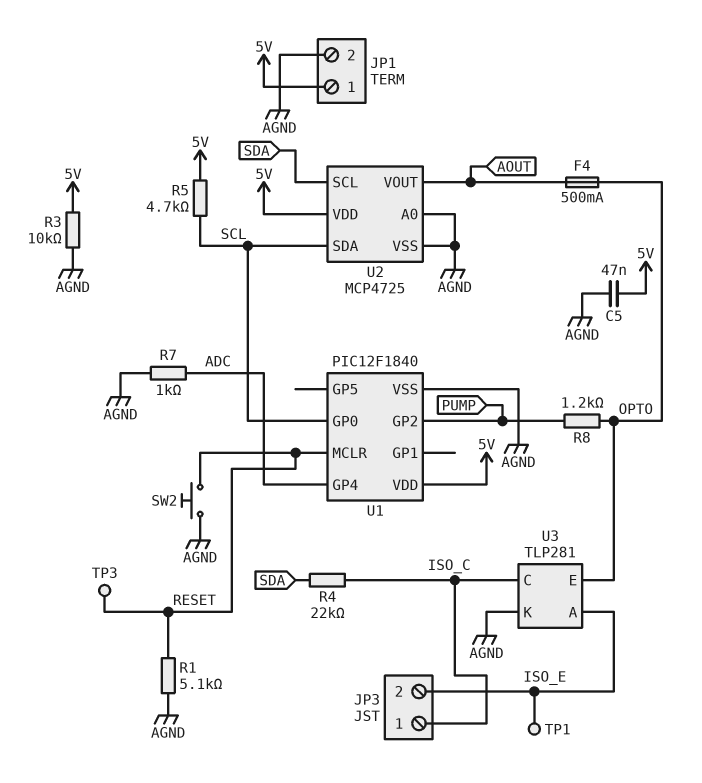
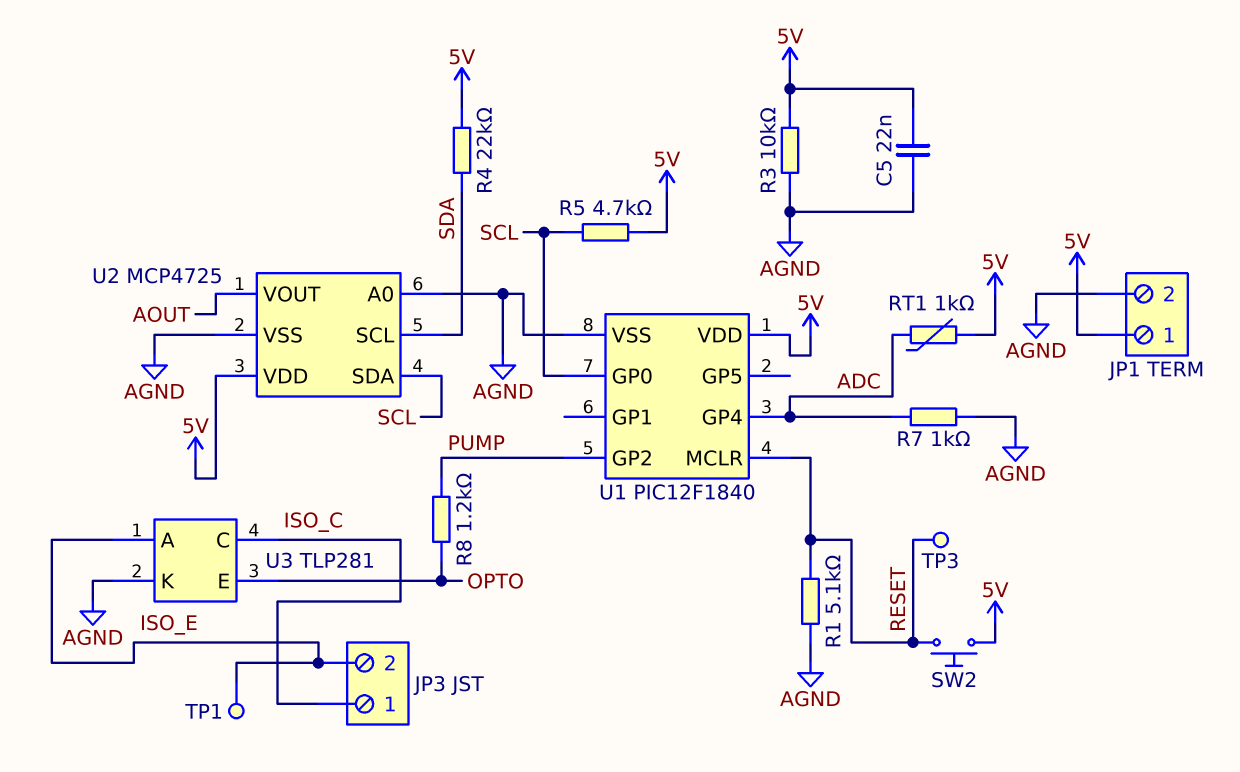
C5: 47nF (5V, AGND) -> 22nF (5V, AGND)
F4: 500mA (AOUT, OPTO) -> none
R4: 22k (ISO_C, SDA) -> 22k (5V, SDA)
RT1: none -> 1k (5V, ADC)
SW2: button (AGND, RESET) -> button (5V, RESET)

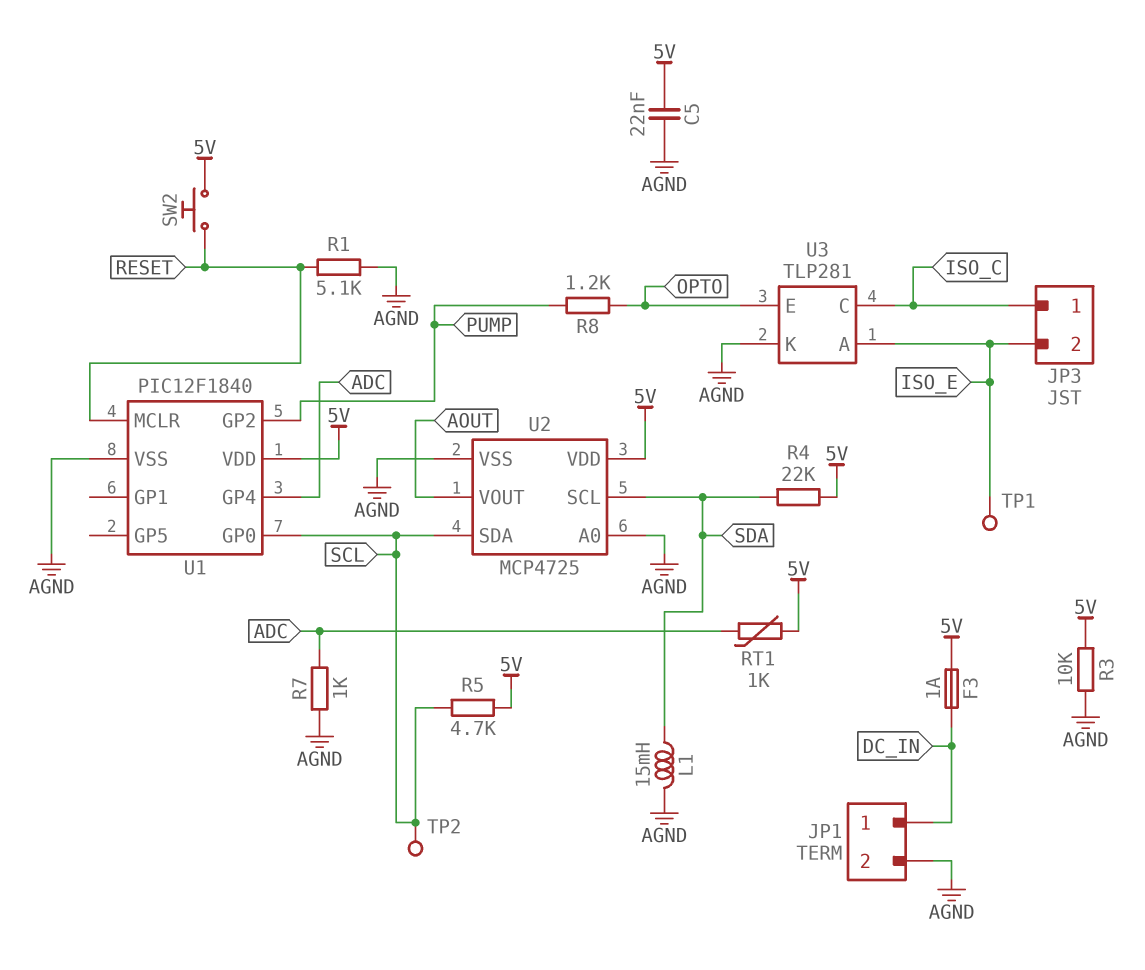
F3: none -> 1A (5V, DC_IN)
JP1 pin 1: 5V -> DC_IN
L1: none -> 15mH (AGND, SDA)
TP2: none -> test point (SCL)
TP3: test point (RESET) -> none

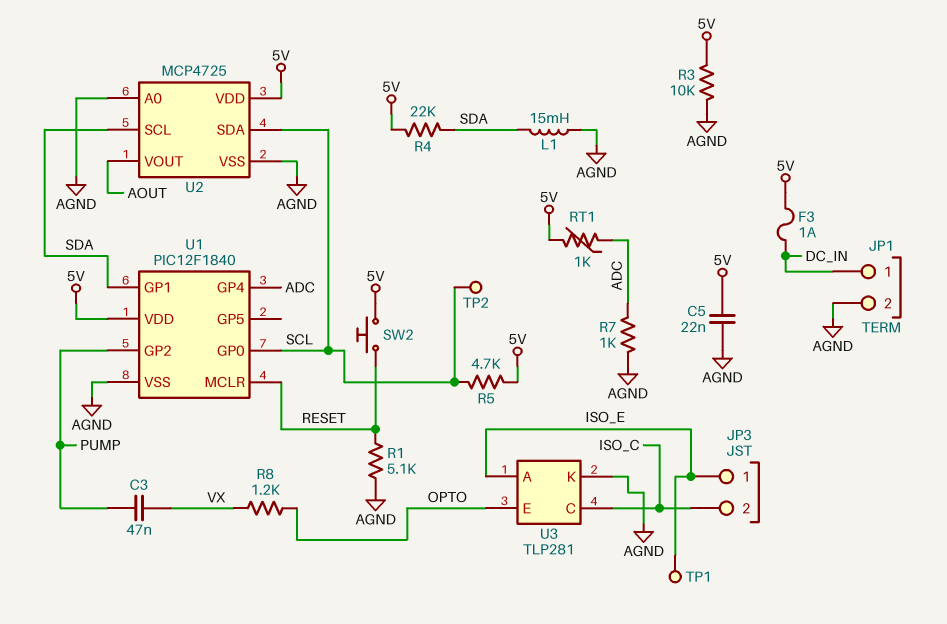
C3: none -> 47nF (PUMP, VX)
JP3 pin 1: ISO_C -> ISO_E
JP3 pin 2: ISO_E -> ISO_C
R8: 1.2k (OPTO, PUMP) -> 1.2k (OPTO, VX)
U1 pin GP1: none -> SDA

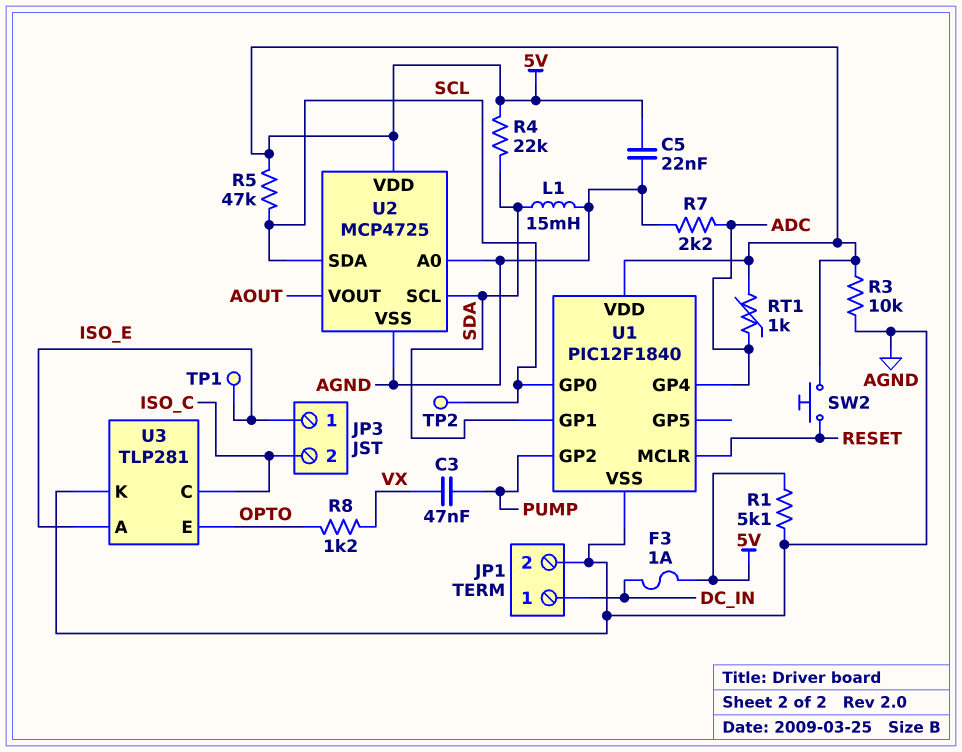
R1: 5.1k (AGND, RESET) -> 5.1k (5V, AGND)
R5: 4.7k (5V, SCL) -> 47k (5V, SCL)
R7: 1k (ADC, AGND) -> 2.2k (ADC, AGND)

